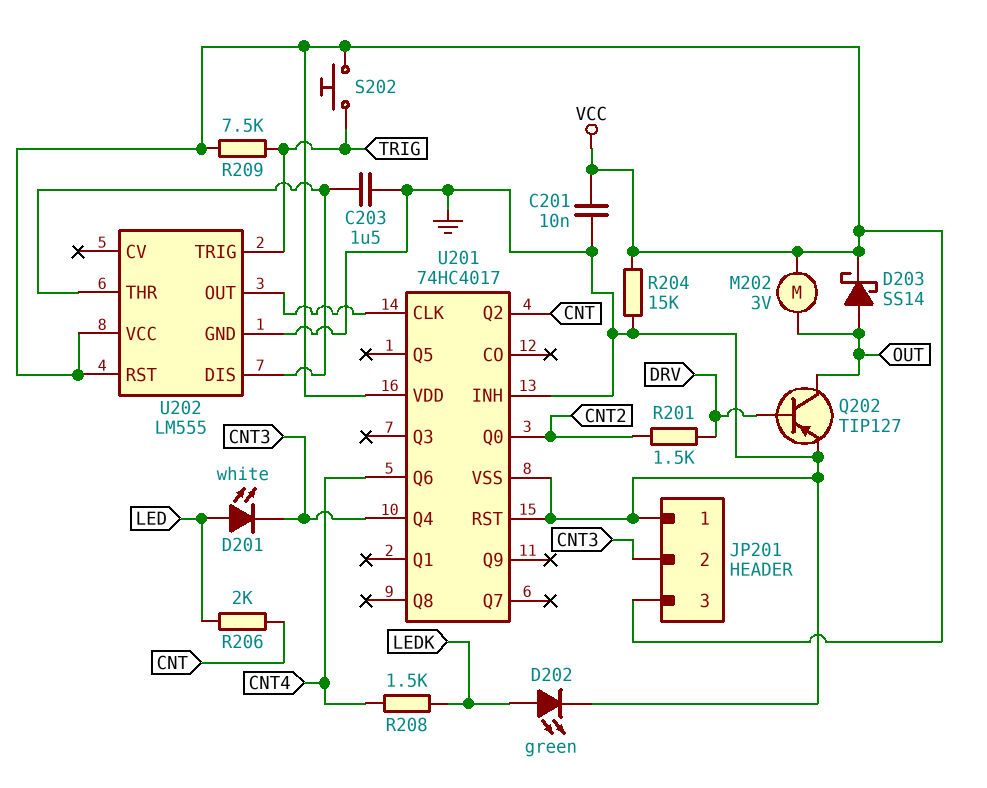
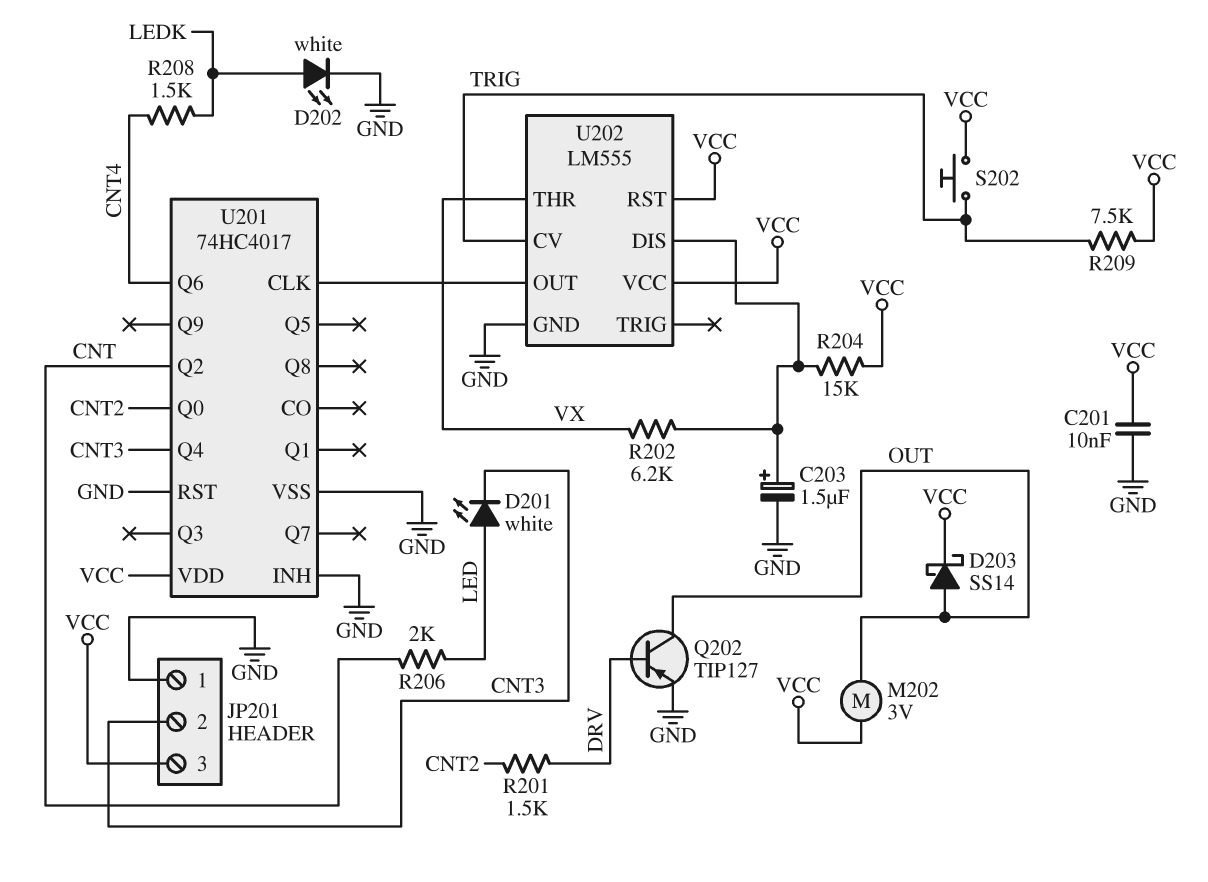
C203: 1.5uF (GND, U202/DIS) -> 1.5uF (plus U202/DIS, minus GND)
D202: LED green (A LEDK, K GND) -> LED white (A LEDK, K GND)
R202: none -> 6.2k (U202/DIS, VX)
R204: 15k (GND, VCC) -> 15k (U202/DIS, VCC)
U202 pin CV: none -> TRIG
U202 pin THR: U202/DIS -> VX
U202 pin TRIG: TRIG -> none

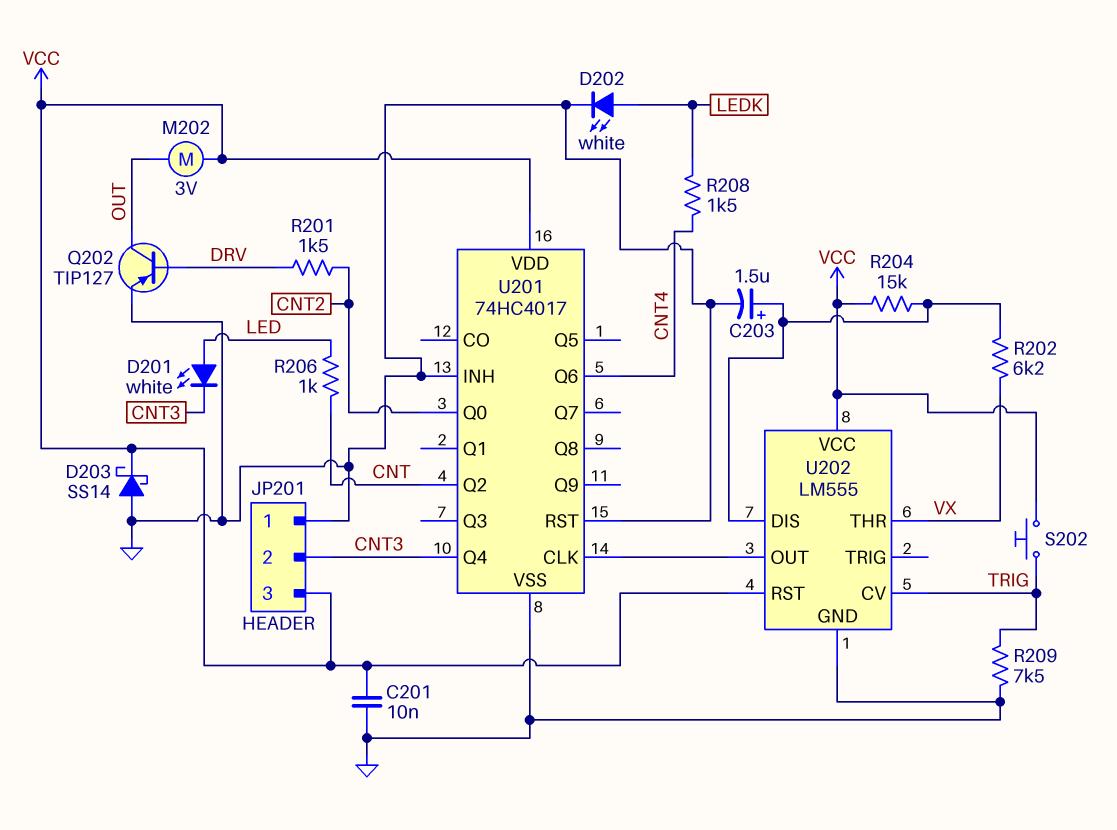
D203: schottky SS14 (A OUT, K VCC) -> schottky SS14 (A GND, K VCC)
R206: 2k (CNT, LED) -> 1k (CNT, LED)
R209: 7.5k (TRIG, VCC) -> 7.5k (GND, TRIG)

